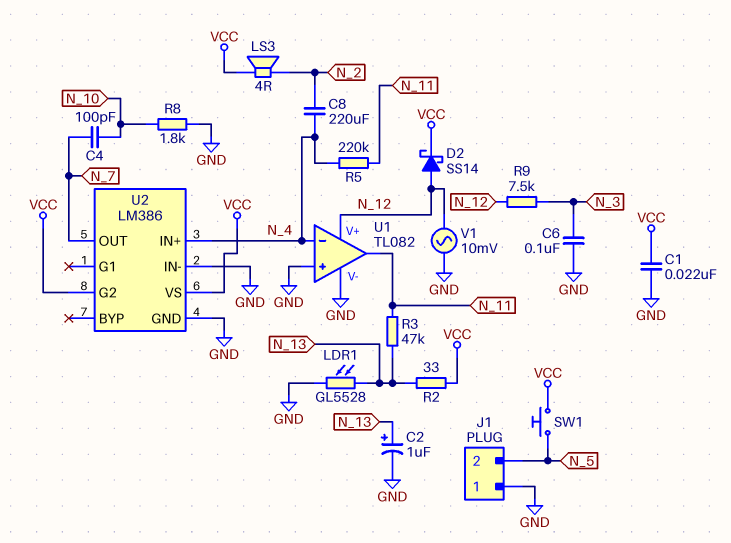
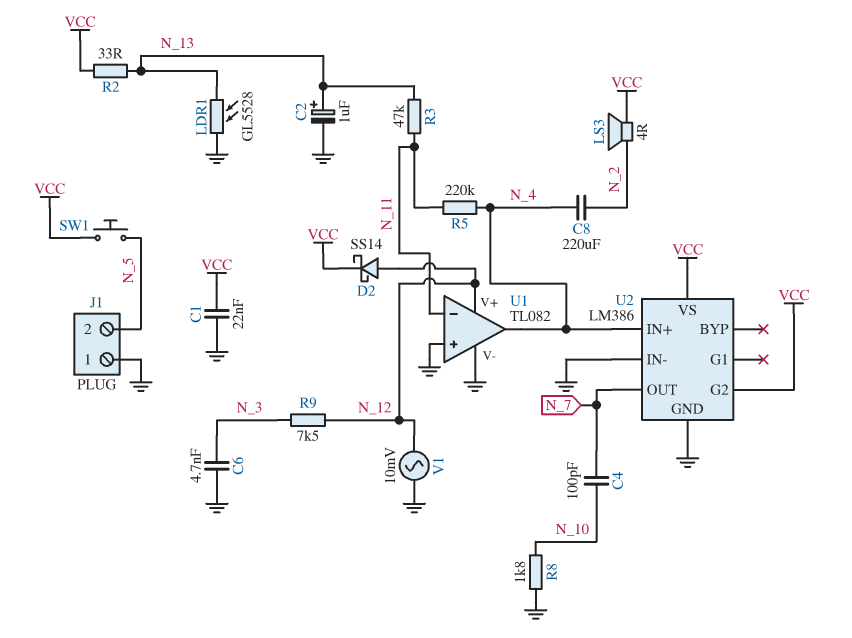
C6: 100nF (GND, N_3) -> 4.7nF (GND, N_3)
U1 pin in-: N_4 -> N_11
U1 pin out: N_11 -> N_4

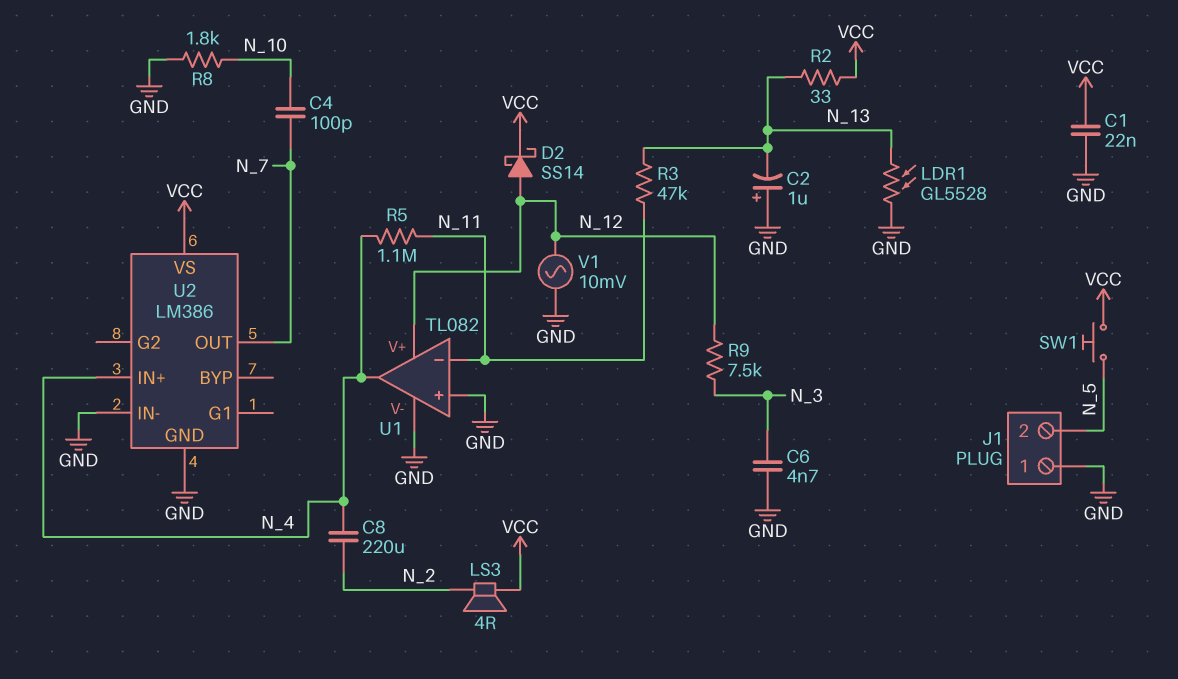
C2: 1uF (plus N_13, minus GND) -> 1uF (plus GND, minus N_13)
R5: 220k (N_4, N_11) -> 1.1M (N_4, N_11)
U2 pin G2: VCC -> none

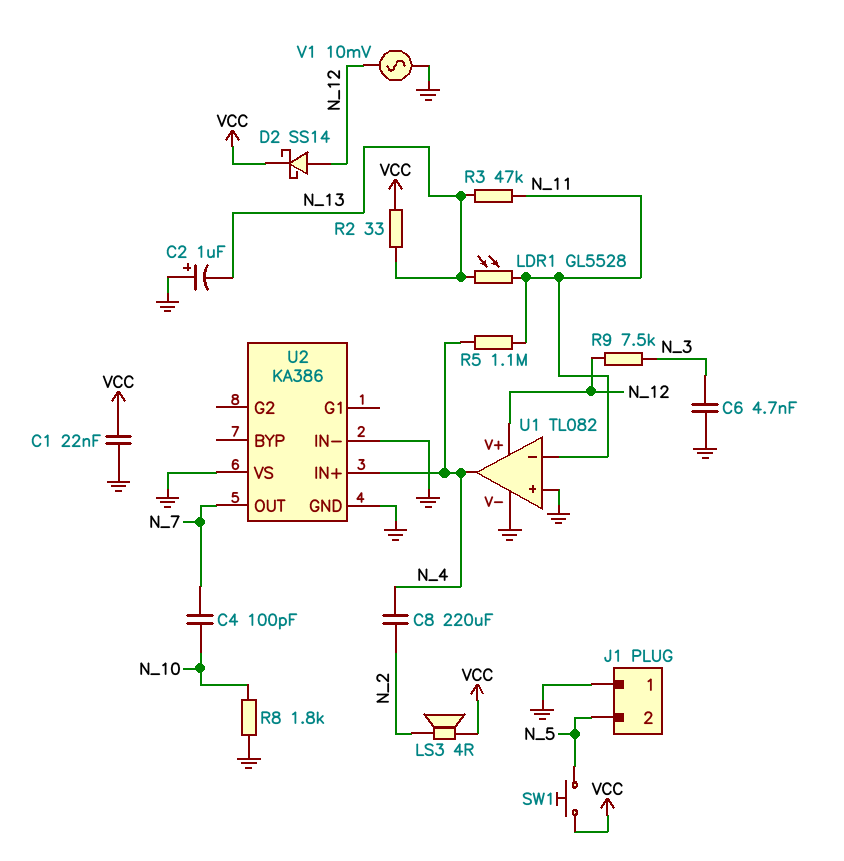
LDR1: GL5528 (GND, N_13) -> GL5528 (N_11, N_13)
U2: LM386 -> KA386
U2 pin VS: VCC -> GND

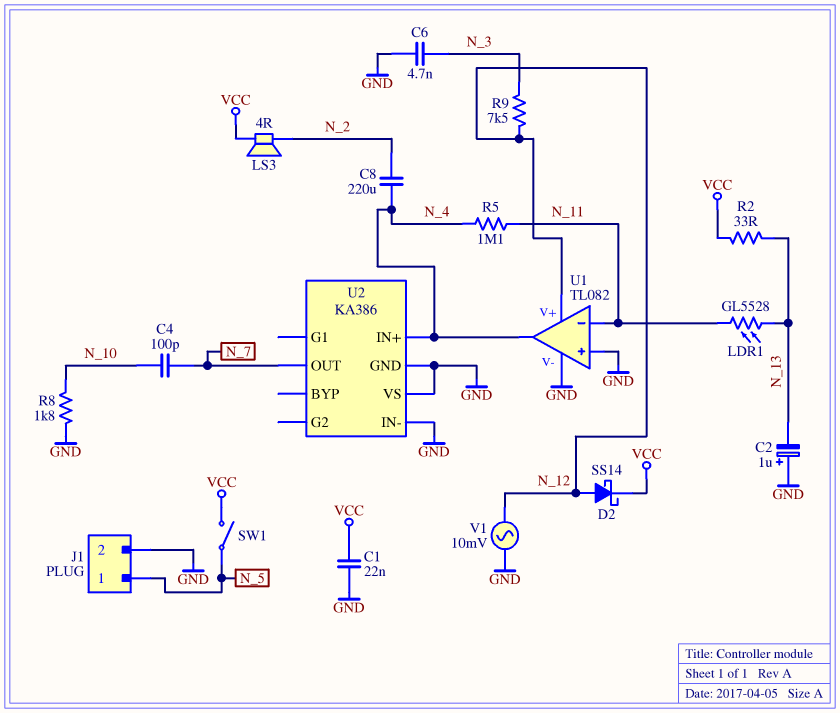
J1 pin 1: GND -> N_5
J1 pin 2: N_5 -> GND
R3: 47k (N_11, N_13) -> none
SW1: button (N_5, VCC) -> switch (N_5, VCC)

